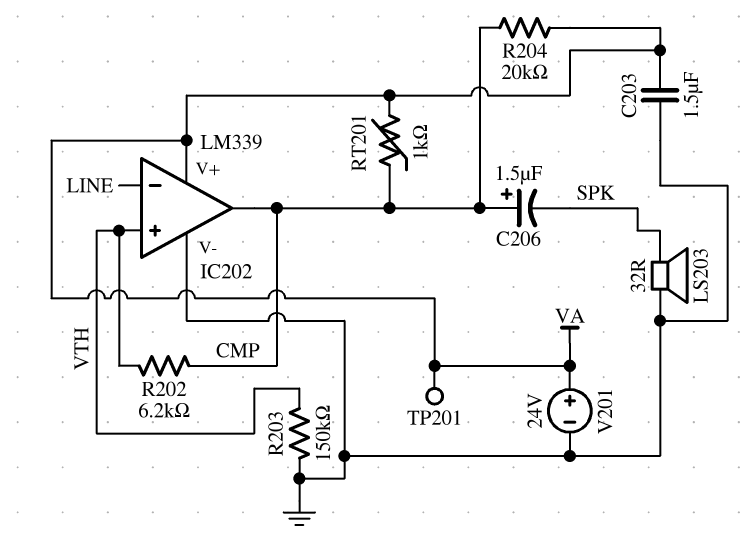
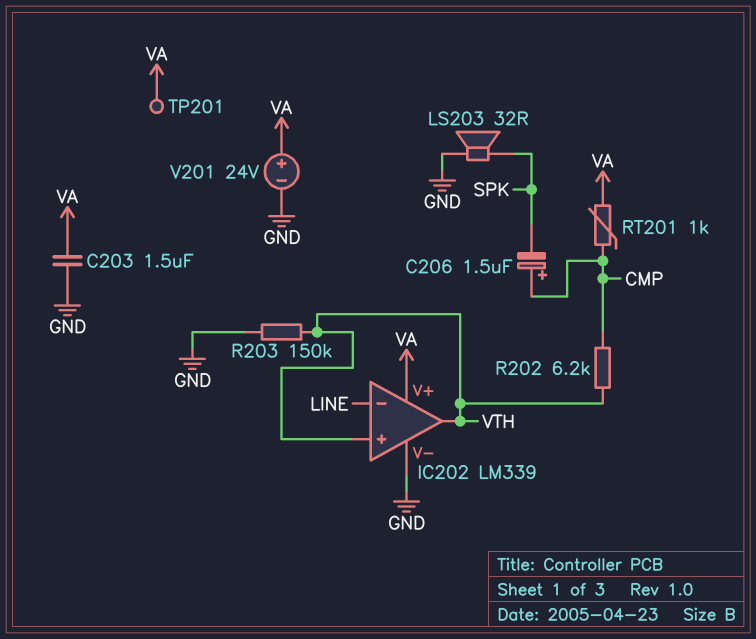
IC202 pin out: CMP -> VTH
R204: 20k (CMP, VA) -> none

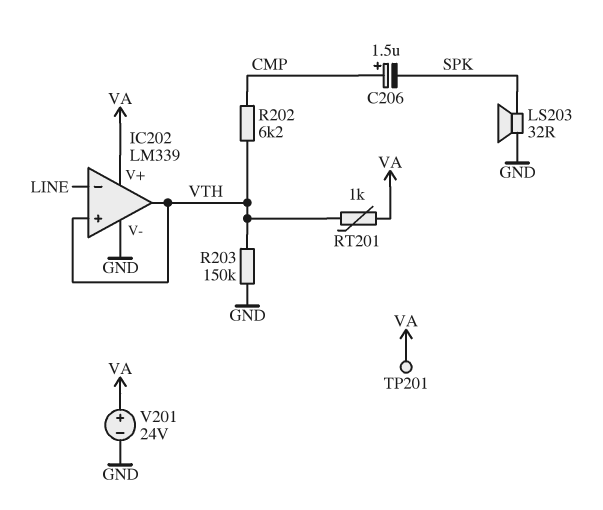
C203: 1.5uF (GND, VA) -> none
RT201: 1k (CMP, VA) -> 1k (VA, VTH)

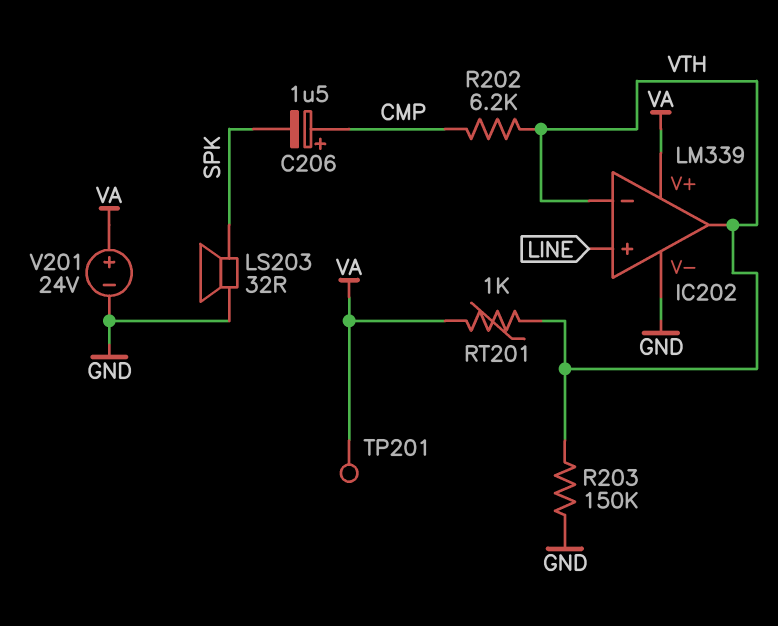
IC202 pin in+: VTH -> LINE
IC202 pin in-: LINE -> VTH

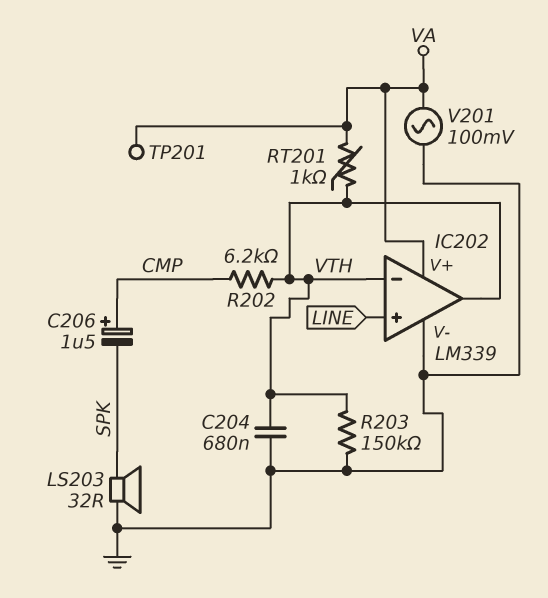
C204: none -> 680nF (GND, VTH)
V201: 24V (plus VA, minus GND) -> AC 100mV (GND, VA)

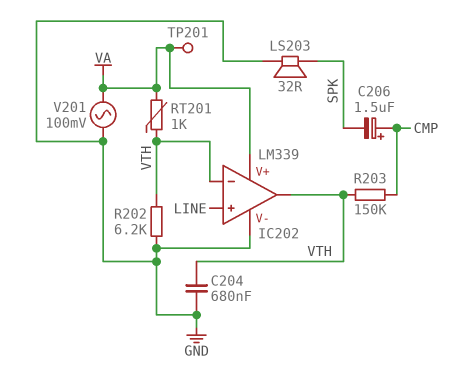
R202: 6.2k (CMP, VTH) -> 6.2k (GND, VTH)
R203: 150k (GND, VTH) -> 150k (CMP, VTH)

